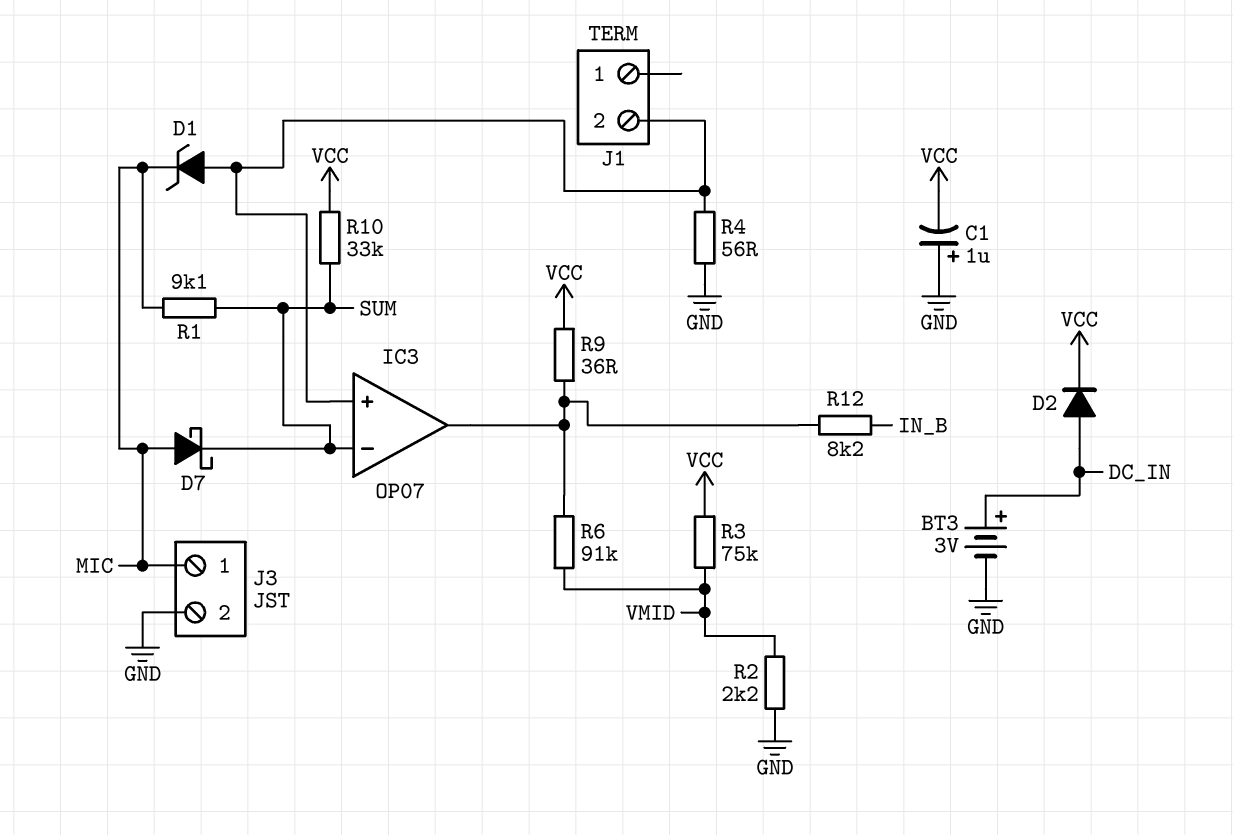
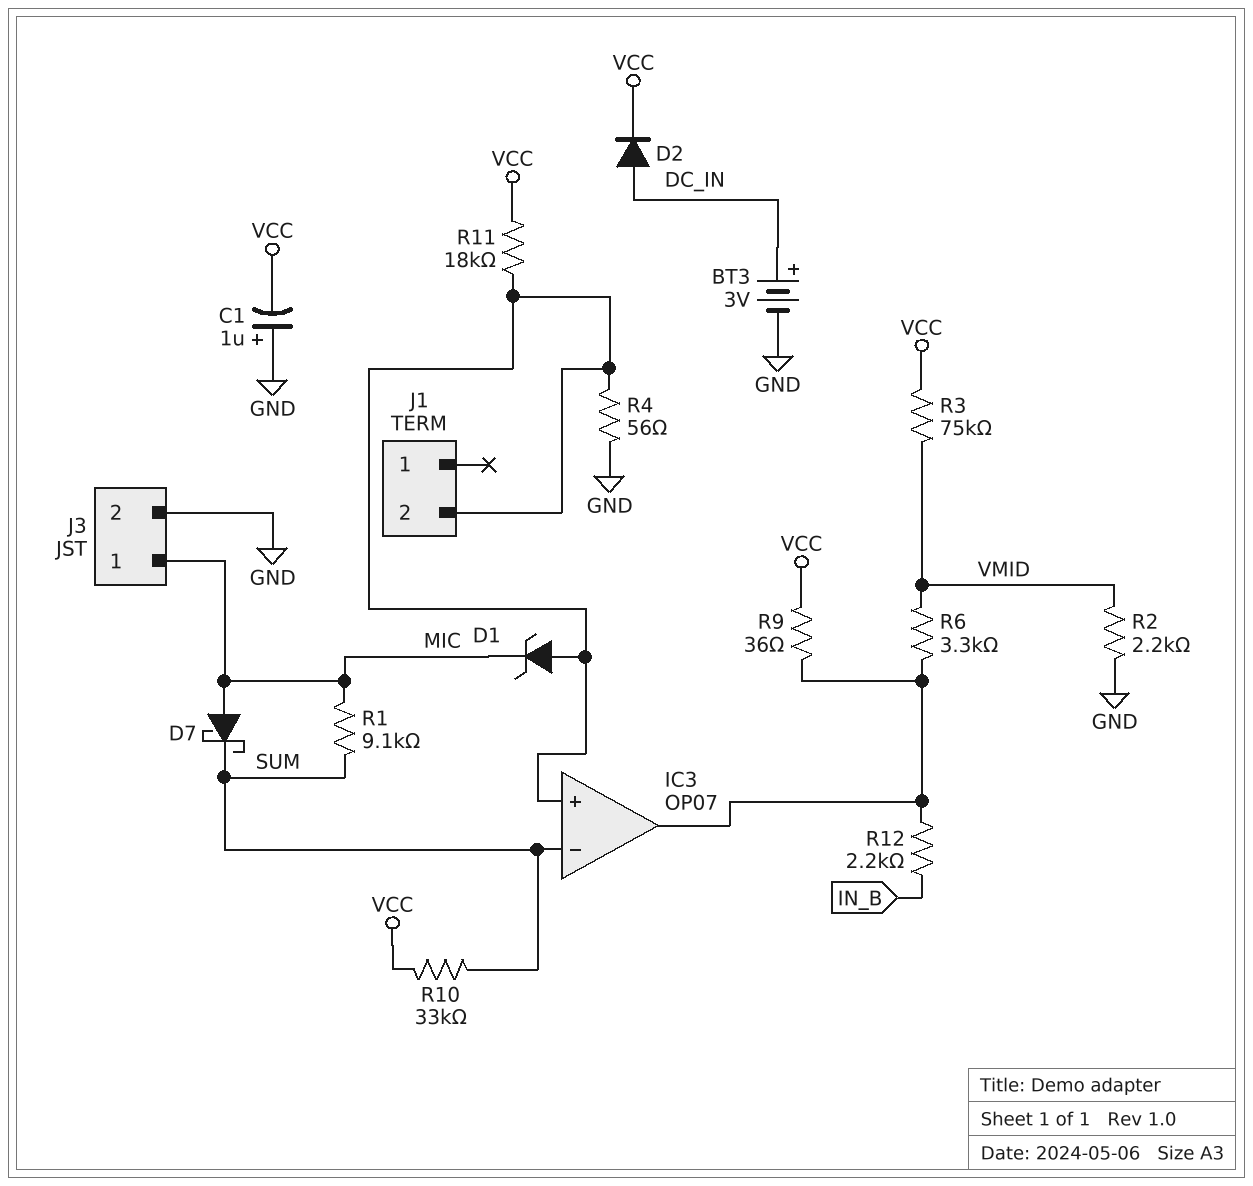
R6: 91k (IC3/out, VMID) -> 3.3k (IC3/out, VMID)
R11: none -> 18k (IC3/in+, VCC)
R12: 8.2k (IC3/out, IN_B) -> 2.2k (IC3/out, IN_B)

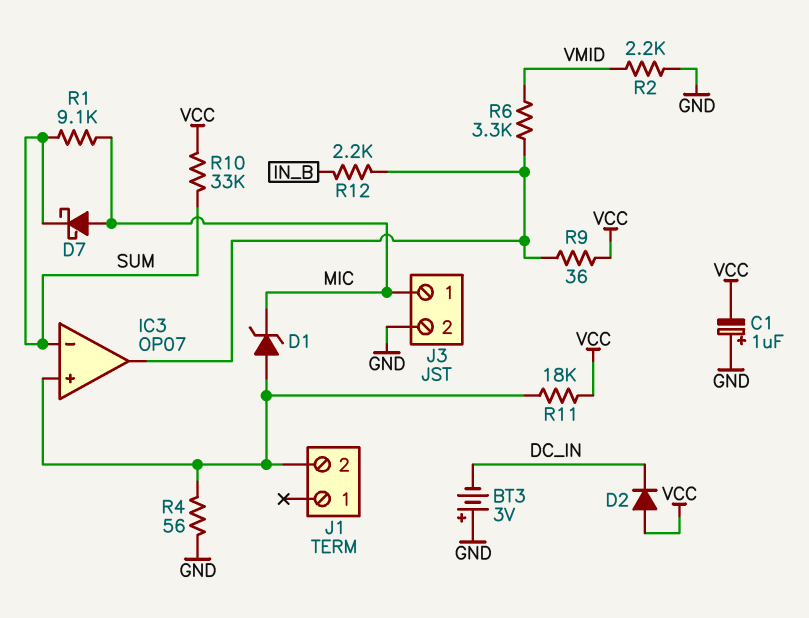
BT3: 3V (plus DC_IN, minus GND) -> 3V (plus GND, minus DC_IN)
D2: diode (A DC_IN, K VCC) -> diode (A VCC, K DC_IN)
R3: 75k (VCC, VMID) -> none

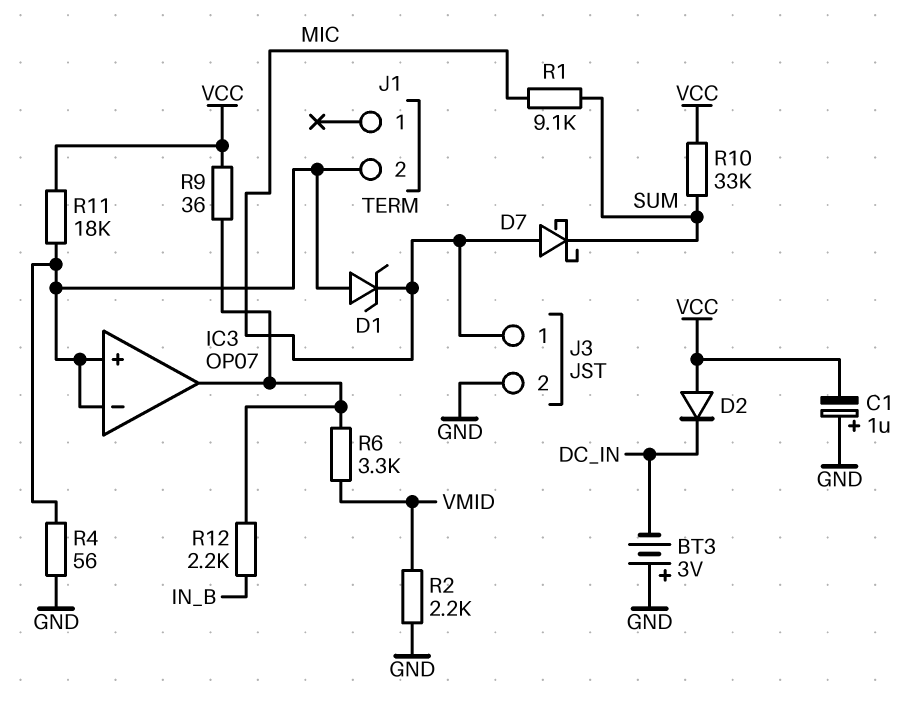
IC3 pin in-: SUM -> IC3/in+

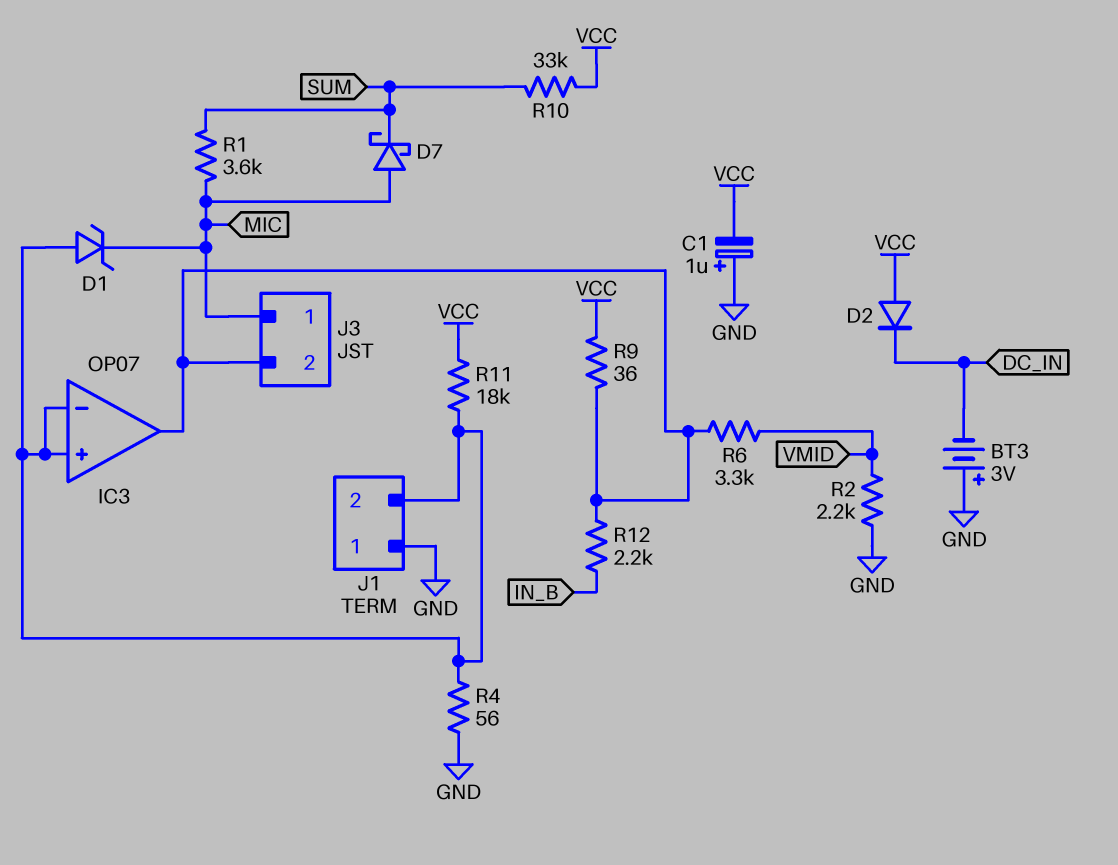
J1 pin 1: none -> GND
J3 pin 2: GND -> IC3/out
R1: 9.1k (MIC, SUM) -> 3.6k (MIC, SUM)

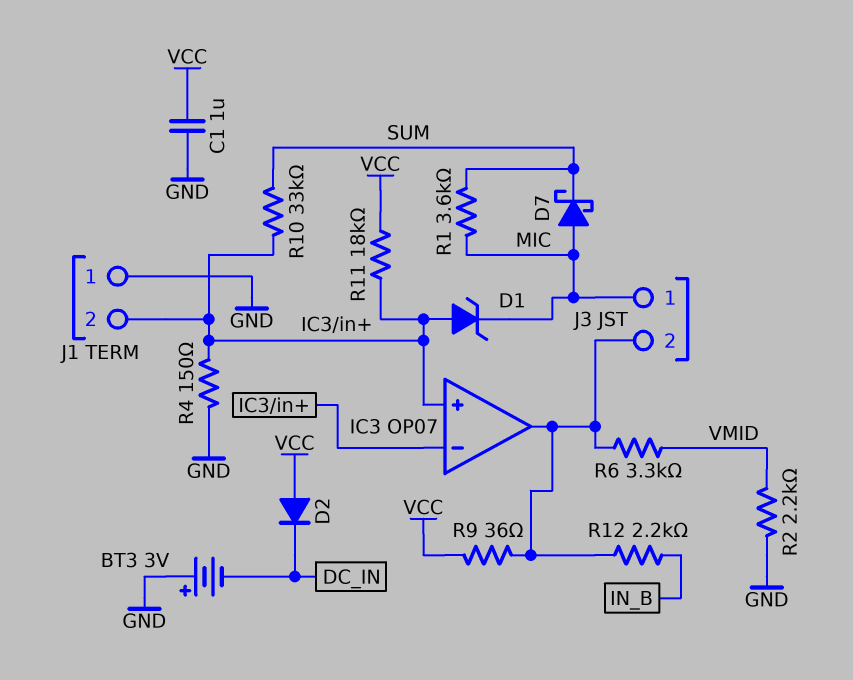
C1: 1uF (plus GND, minus VCC) -> 1uF (GND, VCC)
R4: 56 (GND, IC3/in+) -> 150 (GND, IC3/in+)
R10: 33k (SUM, VCC) -> 33k (IC3/in+, SUM)

